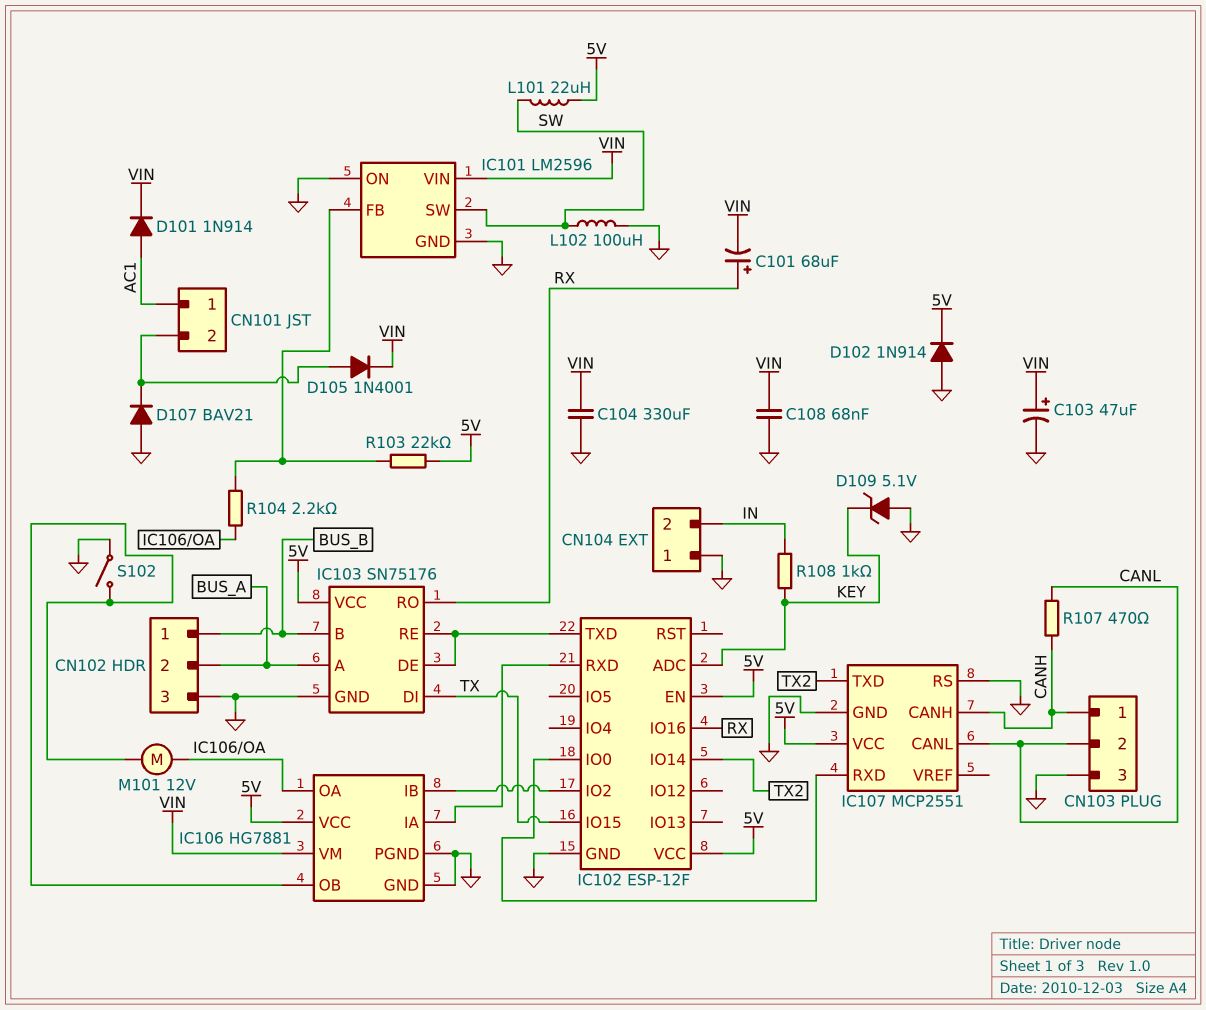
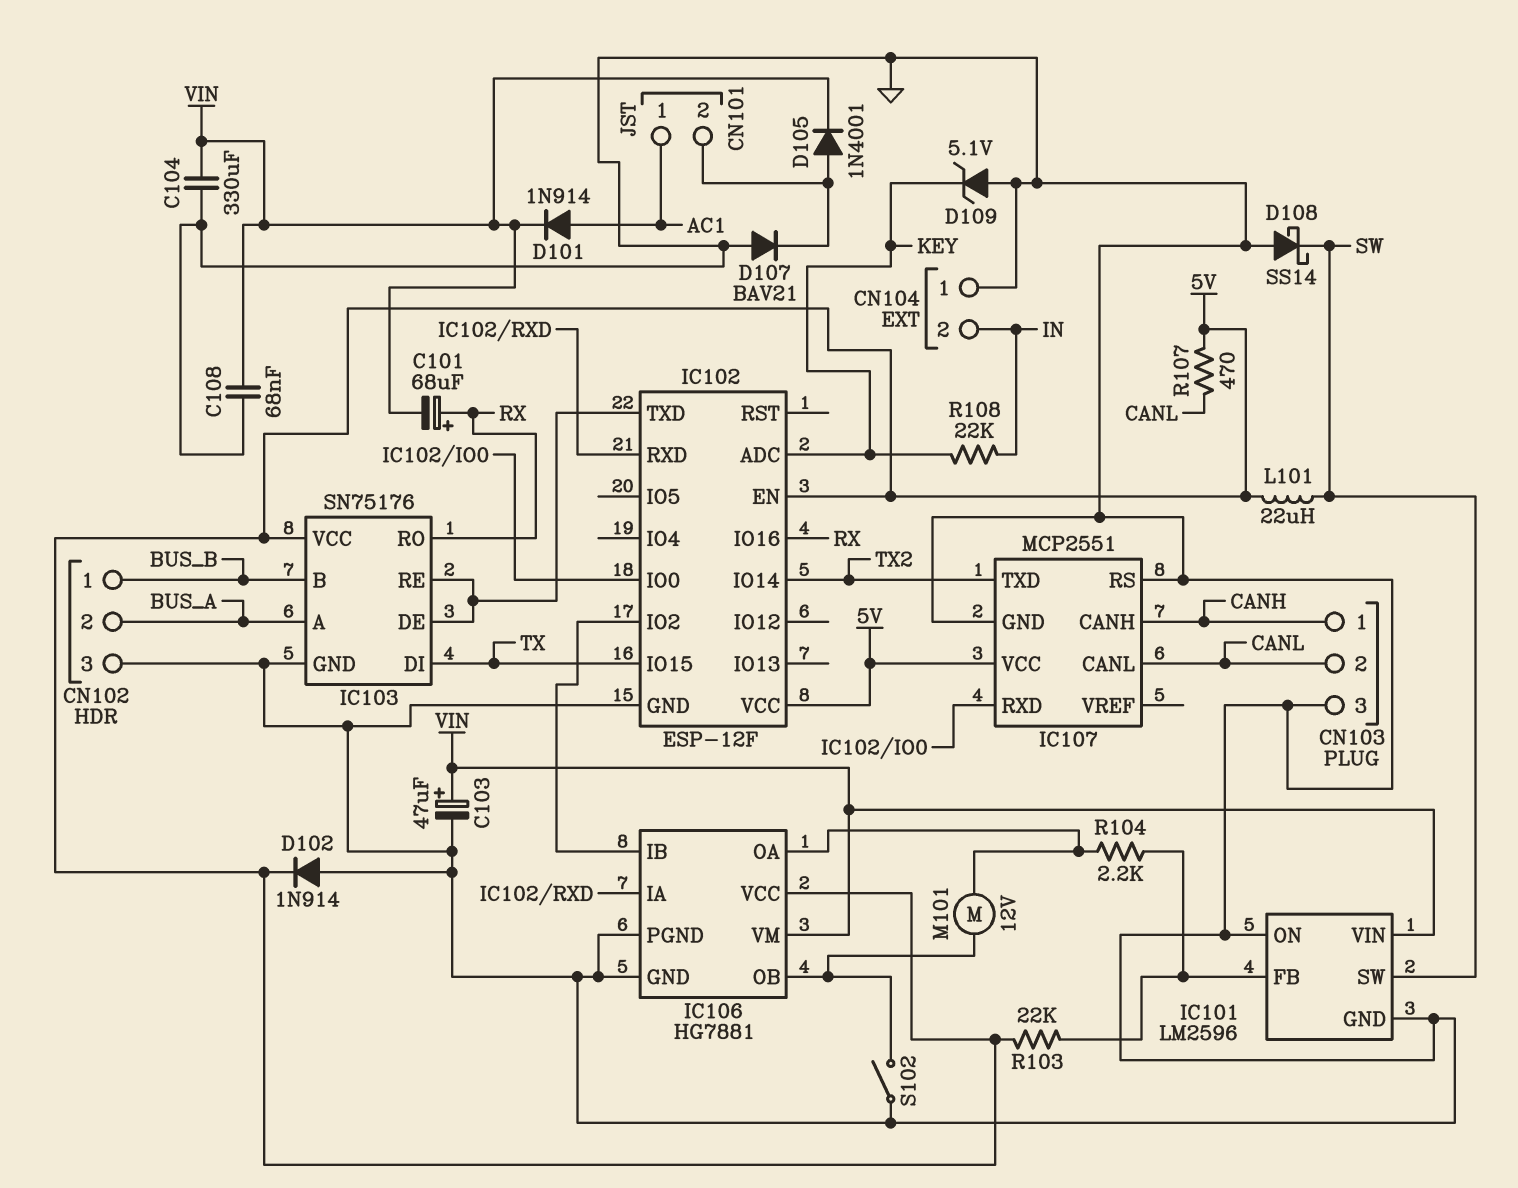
D108: none -> schottky SS14 (A GND, K SW)
L102: 100uH (GND, SW) -> none
R107: 470 (CANH, CANL) -> 470 (5V, CANL)
R108: 1k (IN, KEY) -> 22k (IN, KEY)

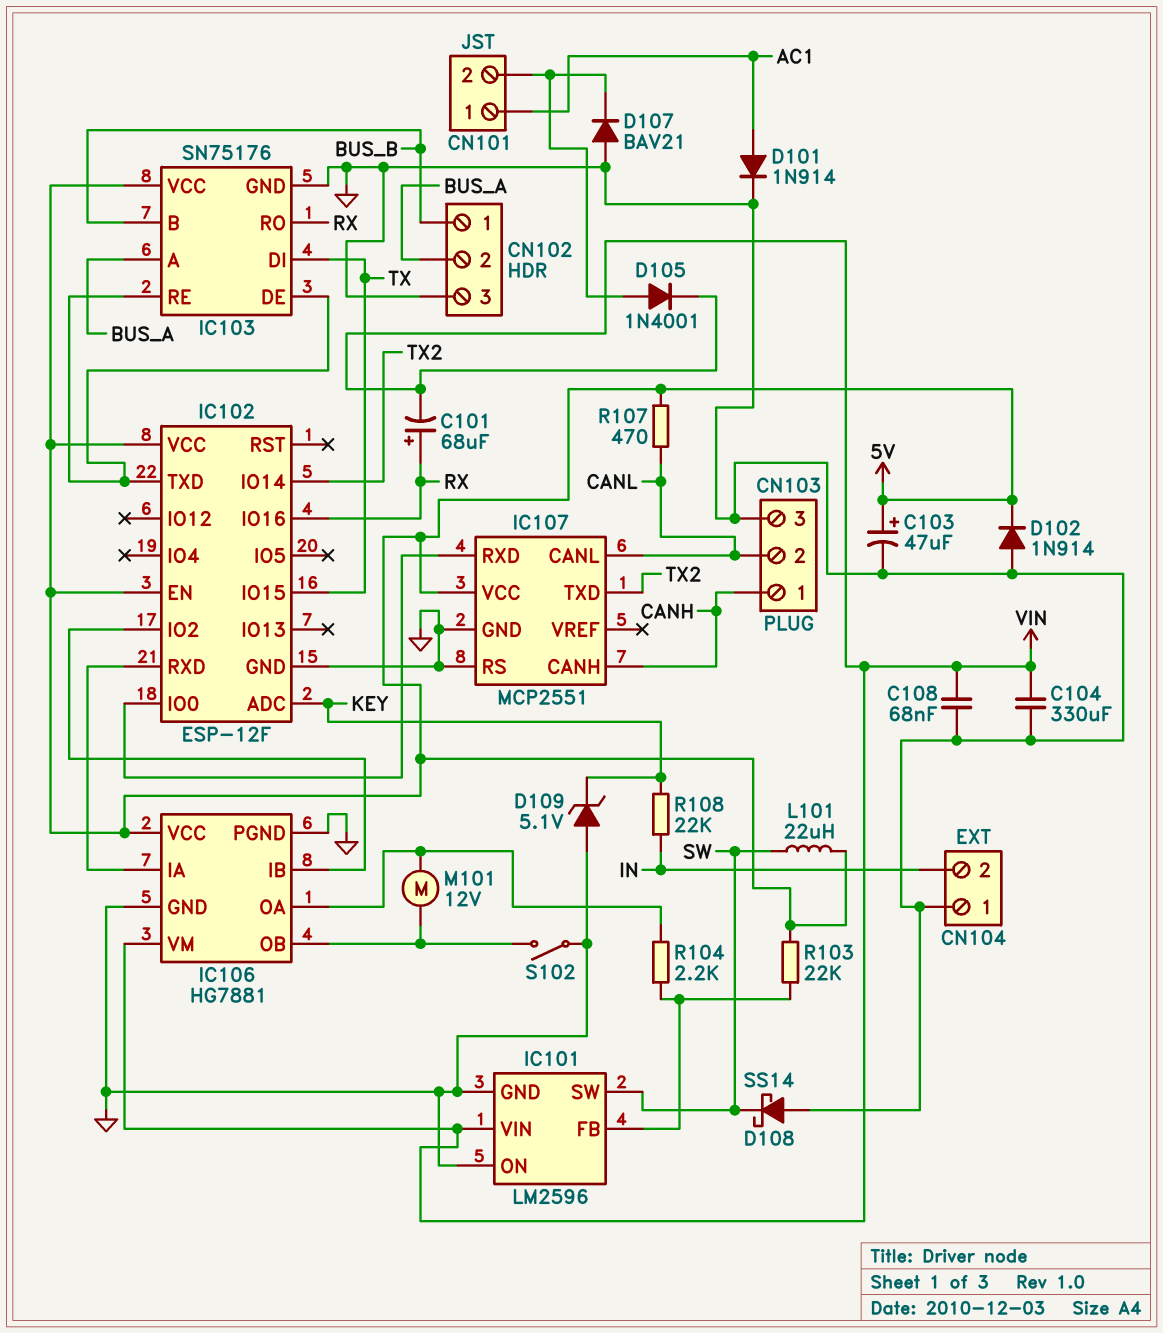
C103: 47uF (plus VIN, minus GND) -> 47uF (plus 5V, minus GND)
D101: diode 1N914 (A AC1, K VIN) -> diode 1N914 (A AC1, K GND)

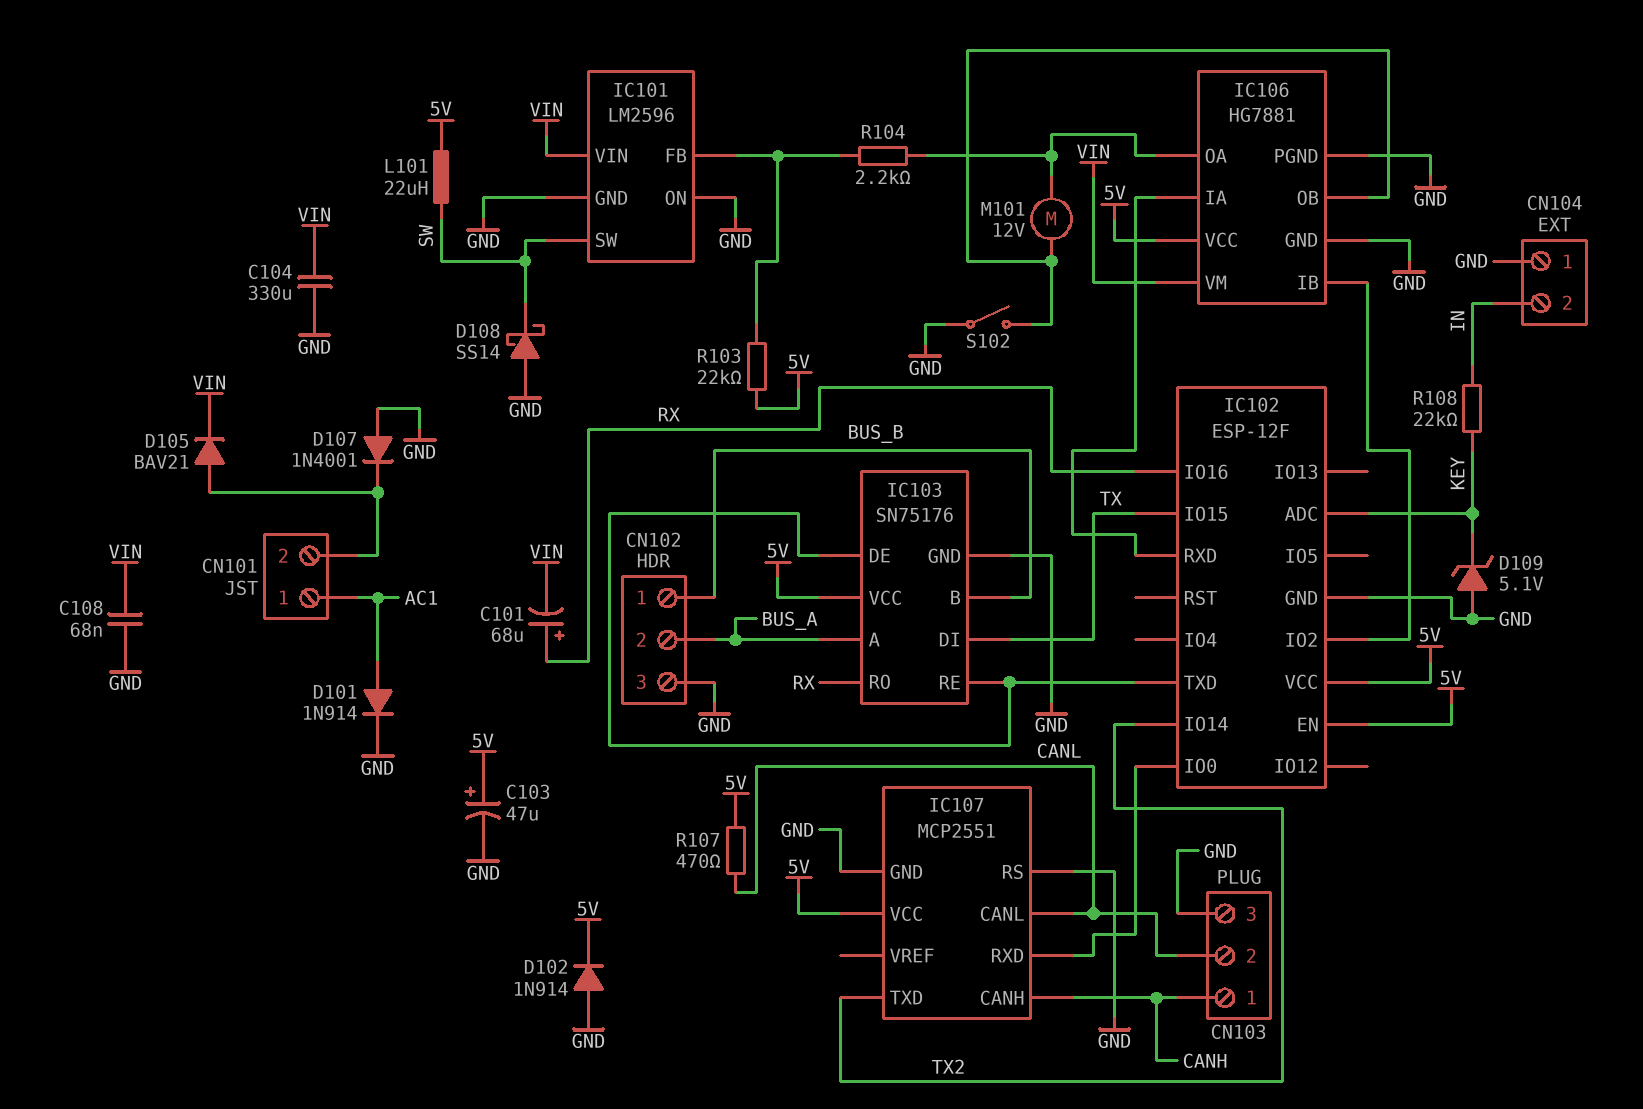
D105: diode 1N4001 (A CN101/2, K VIN) -> diode BAV21 (A CN101/2, K VIN)
D107: diode BAV21 (A GND, K CN101/2) -> diode 1N4001 (A GND, K CN101/2)

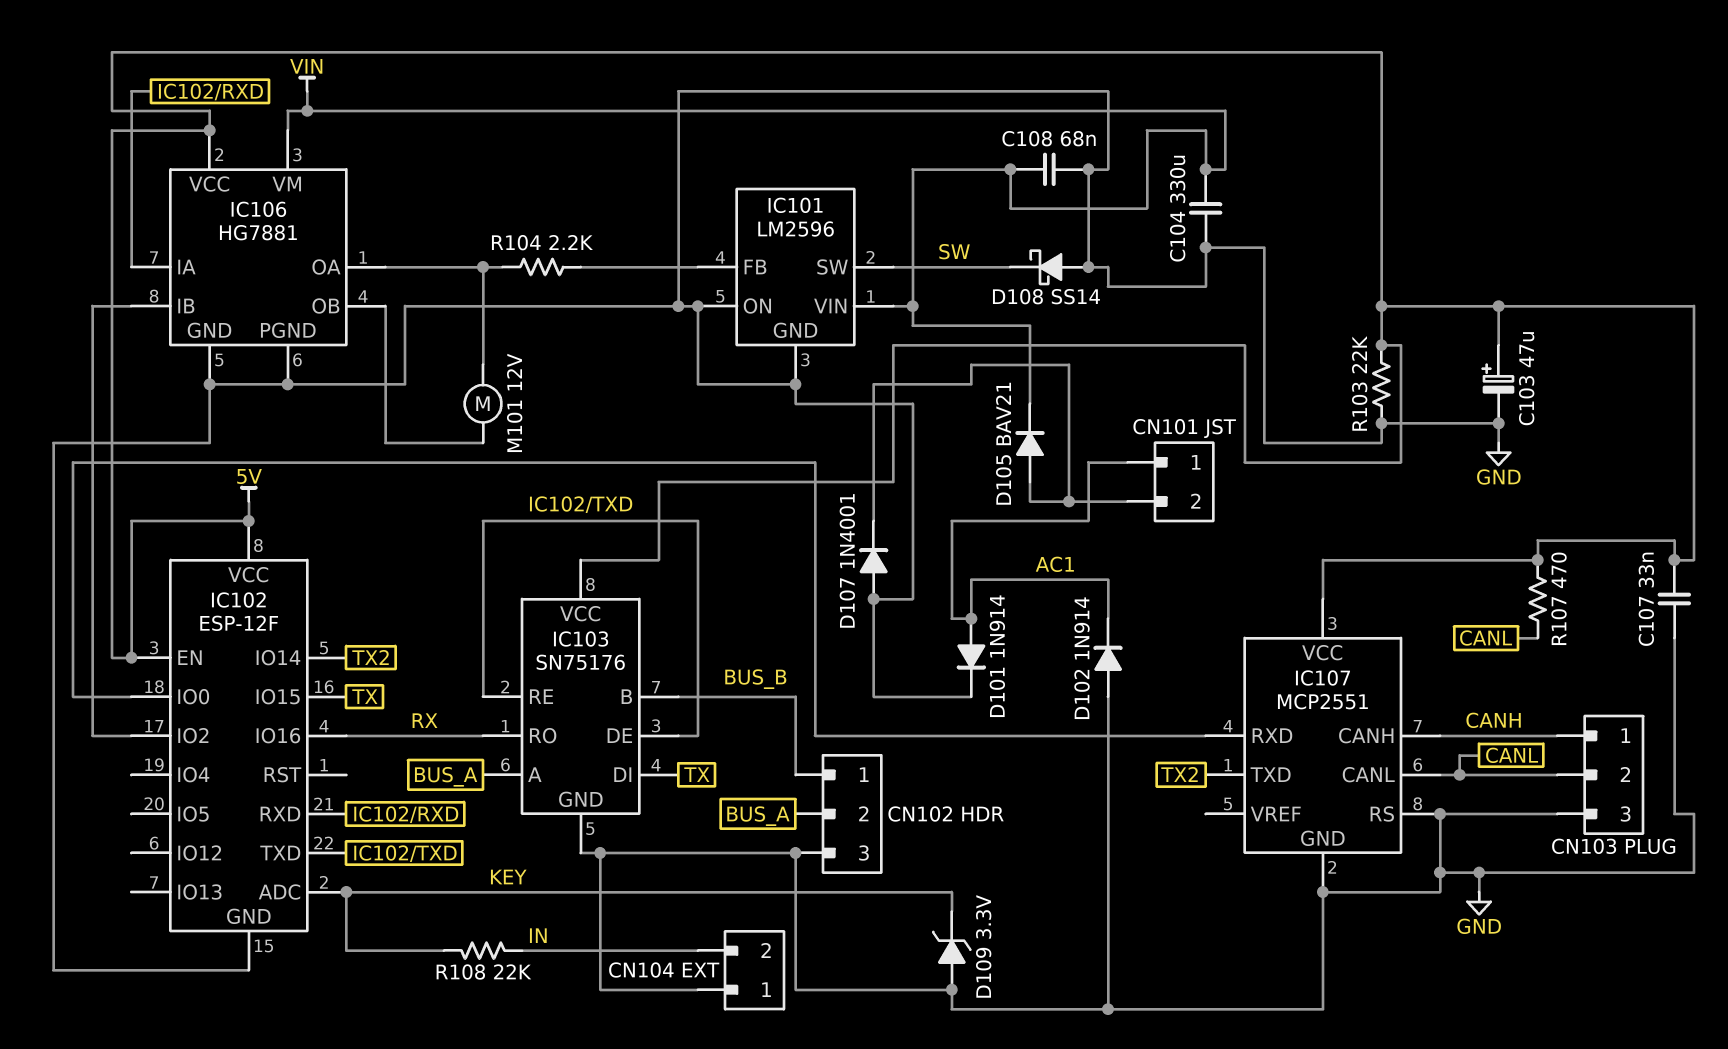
C101: 68uF (plus RX, minus VIN) -> none
C107: none -> 33nF (5V, GND)
D102: diode 1N914 (A GND, K 5V) -> diode 1N914 (A GND, K AC1)
D109: zener 5.1V (A GND, K KEY) -> zener 3.3V (A GND, K KEY)
L101: 22uH (5V, SW) -> none
R103: 22k (5V, IC101/FB) -> 22k (5V, GND)
S102: switch (GND, IC106/OB) -> none

